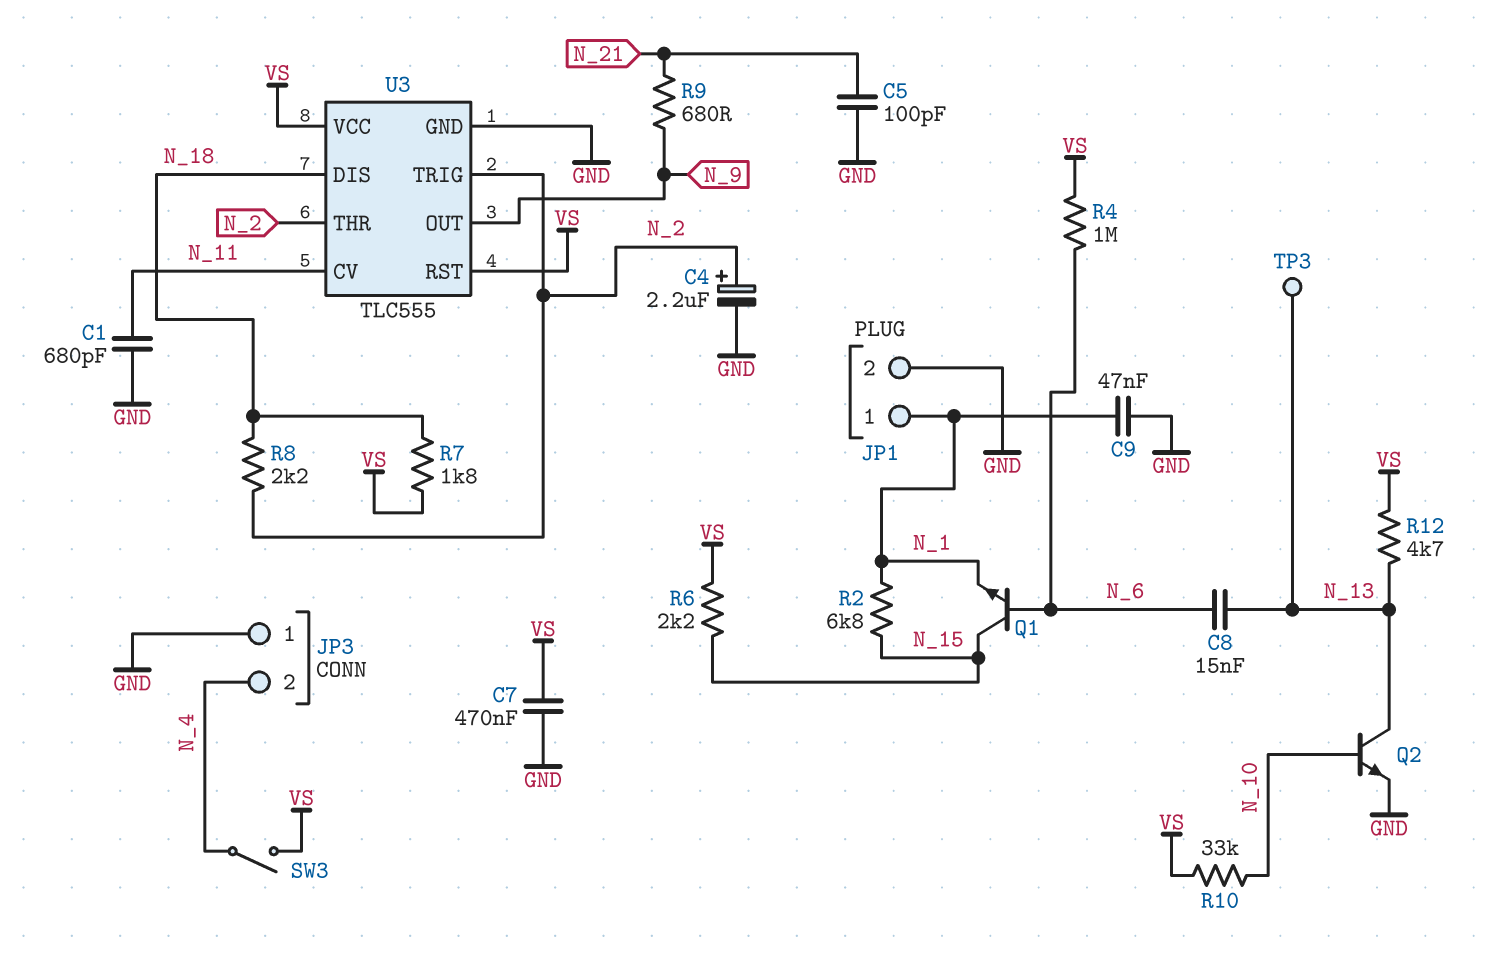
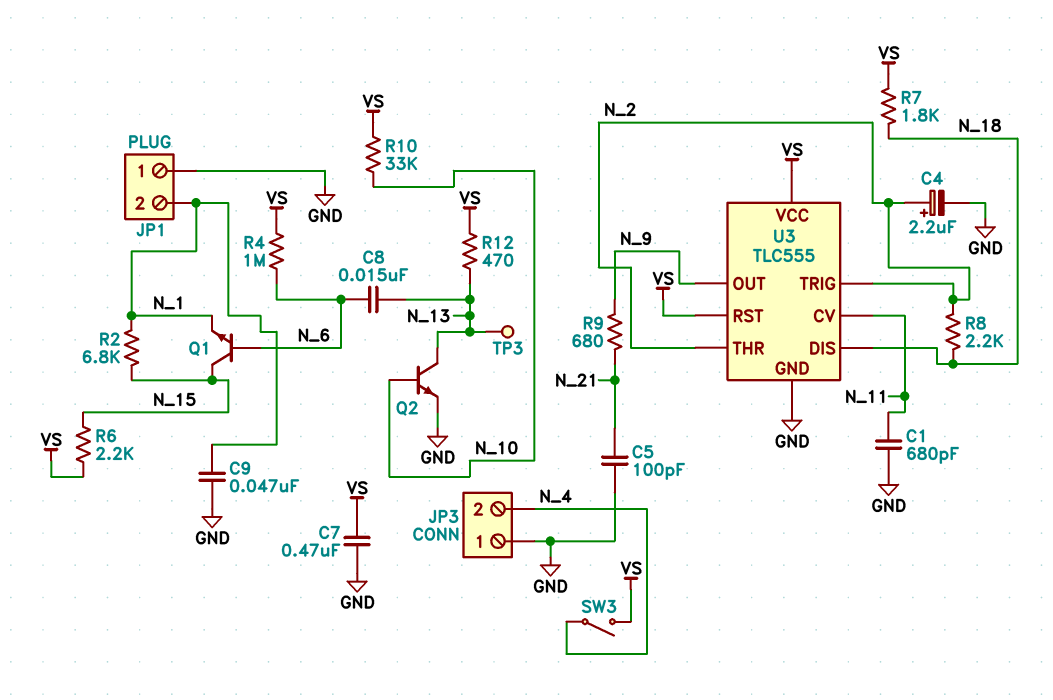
JP1 pin 1: N_1 -> GND
JP1 pin 2: GND -> N_1
R12: 4.7k (N_13, VS) -> 470 (N_13, VS)

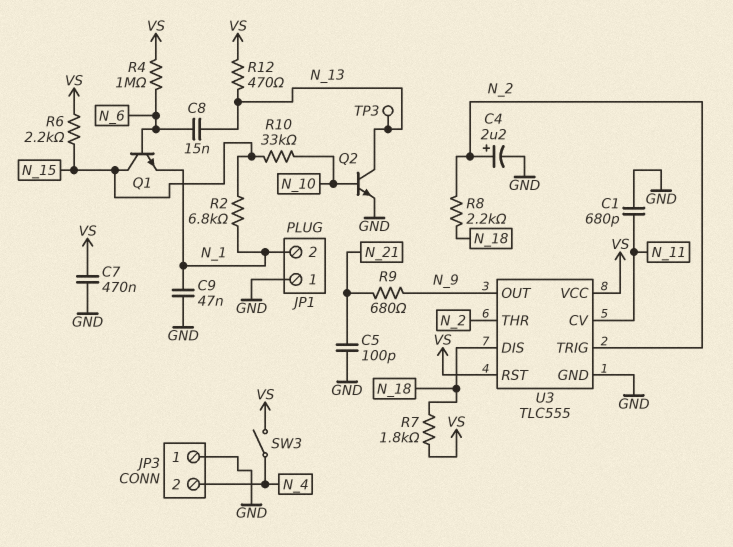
R10: 33k (N_10, VS) -> 33k (N_10, N_15)

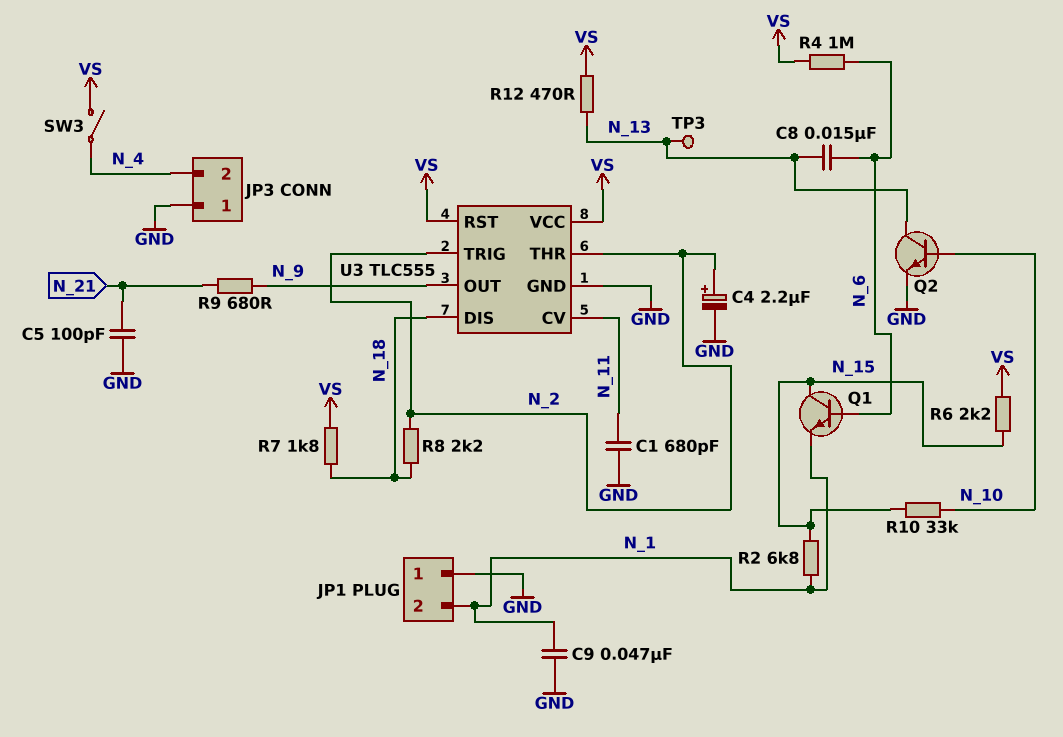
C7: 470nF (GND, VS) -> none

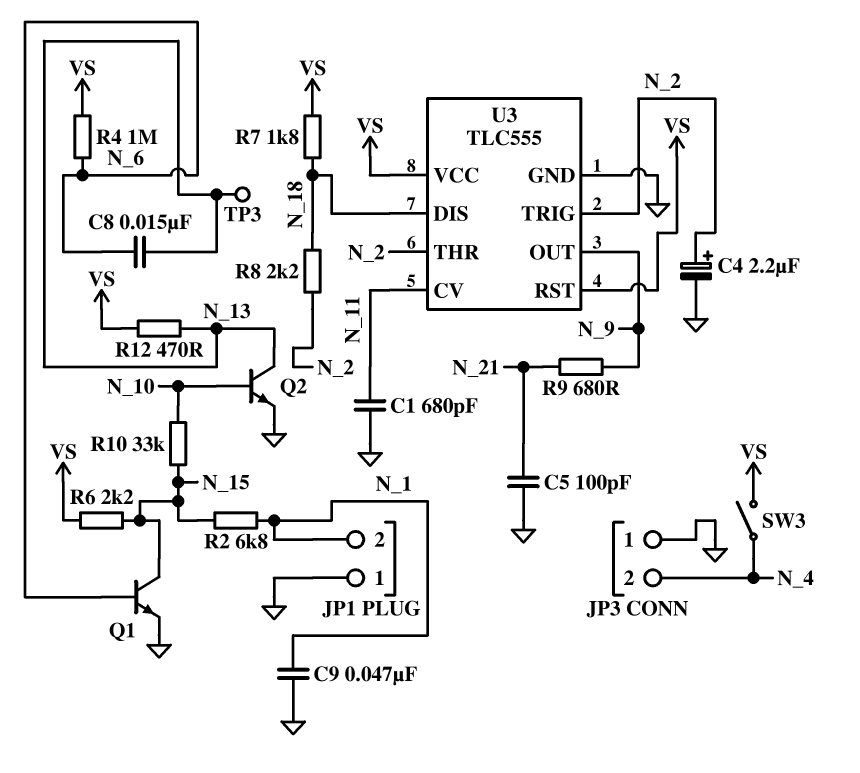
Q1: NPN (B N_6, C N_15, E N_1) -> NPN (B N_6, C N_15, E GND)

